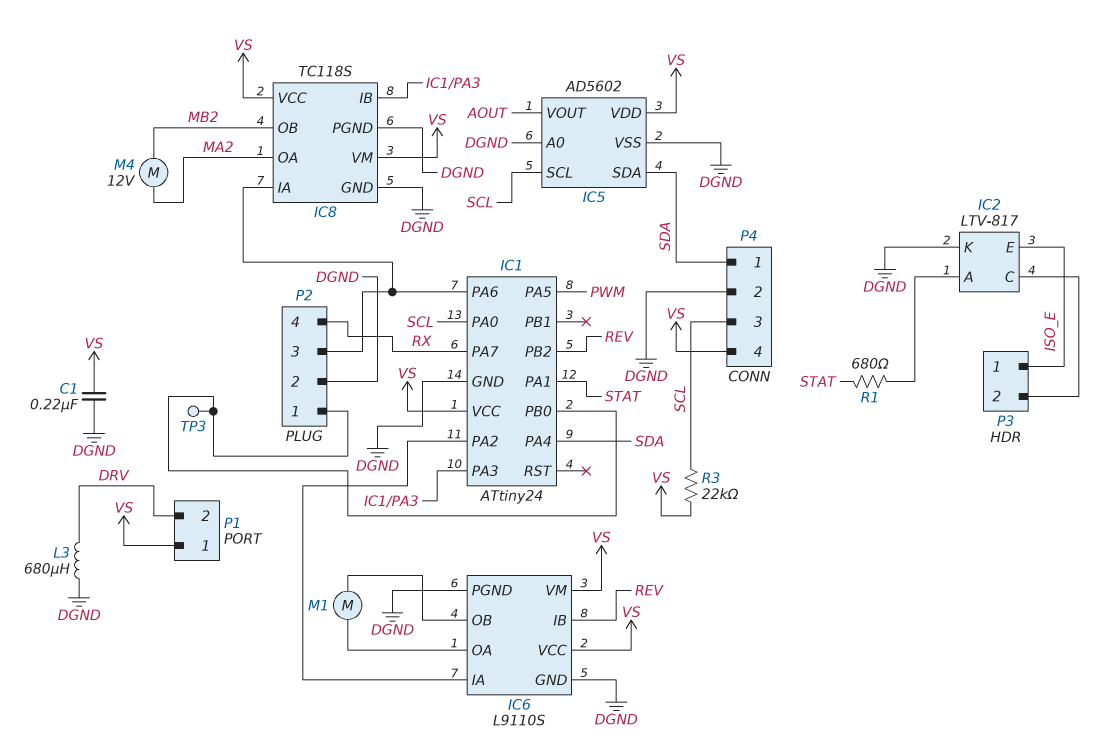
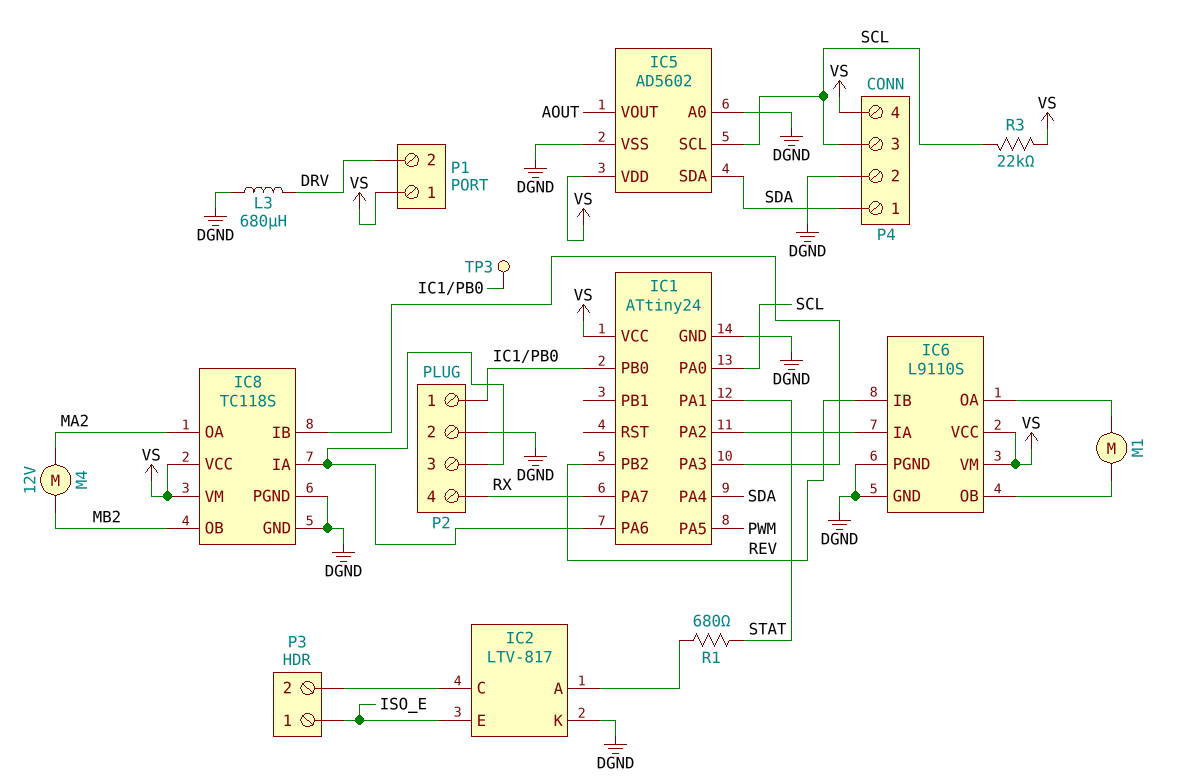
C1: 220nF (DGND, VS) -> none

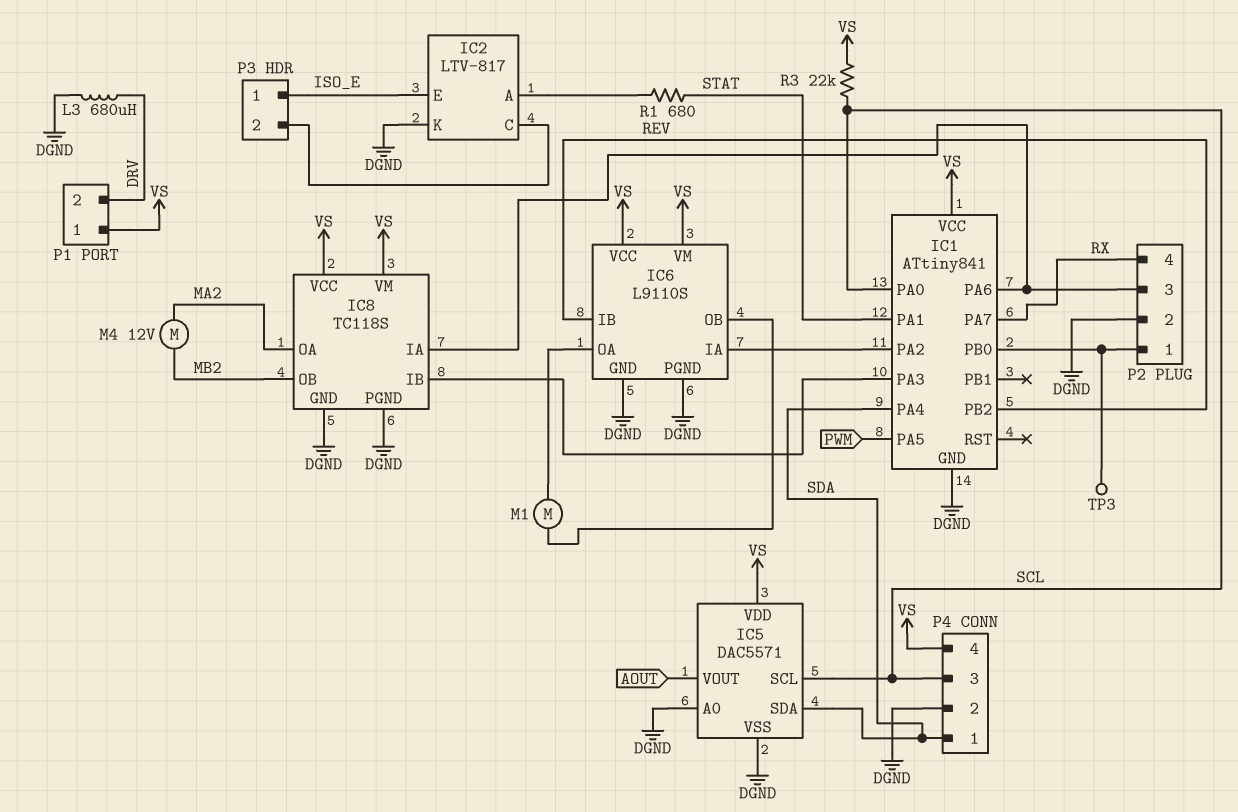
IC1: ATtiny24 -> ATtiny841
IC5: AD5602 -> DAC5571

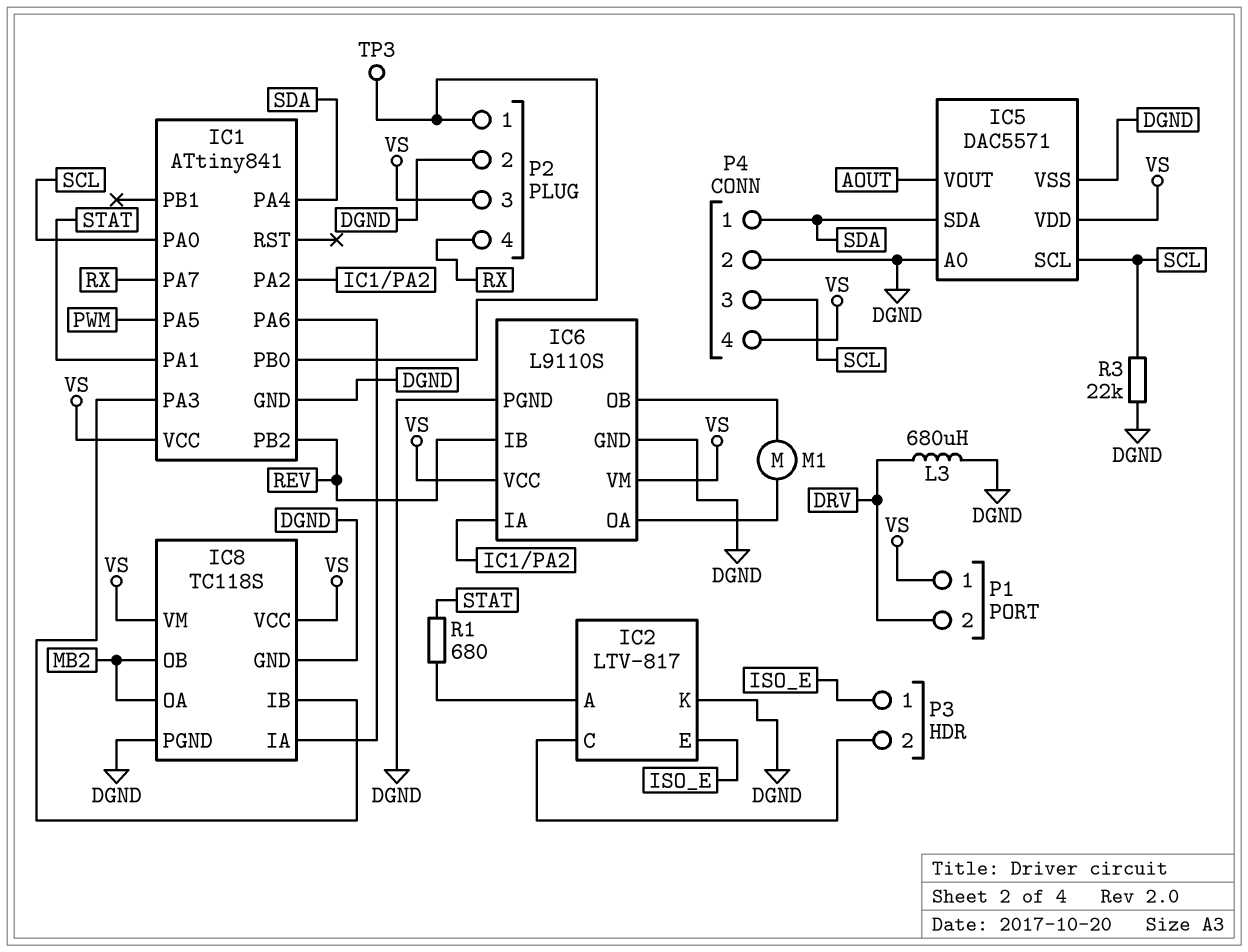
IC8 pin OA: MA2 -> MB2
M4: motor 12V (MA2, MB2) -> none
P2 pin 3: IC1/PA6 -> VS
R3: 22k (SCL, VS) -> 22k (DGND, SCL)

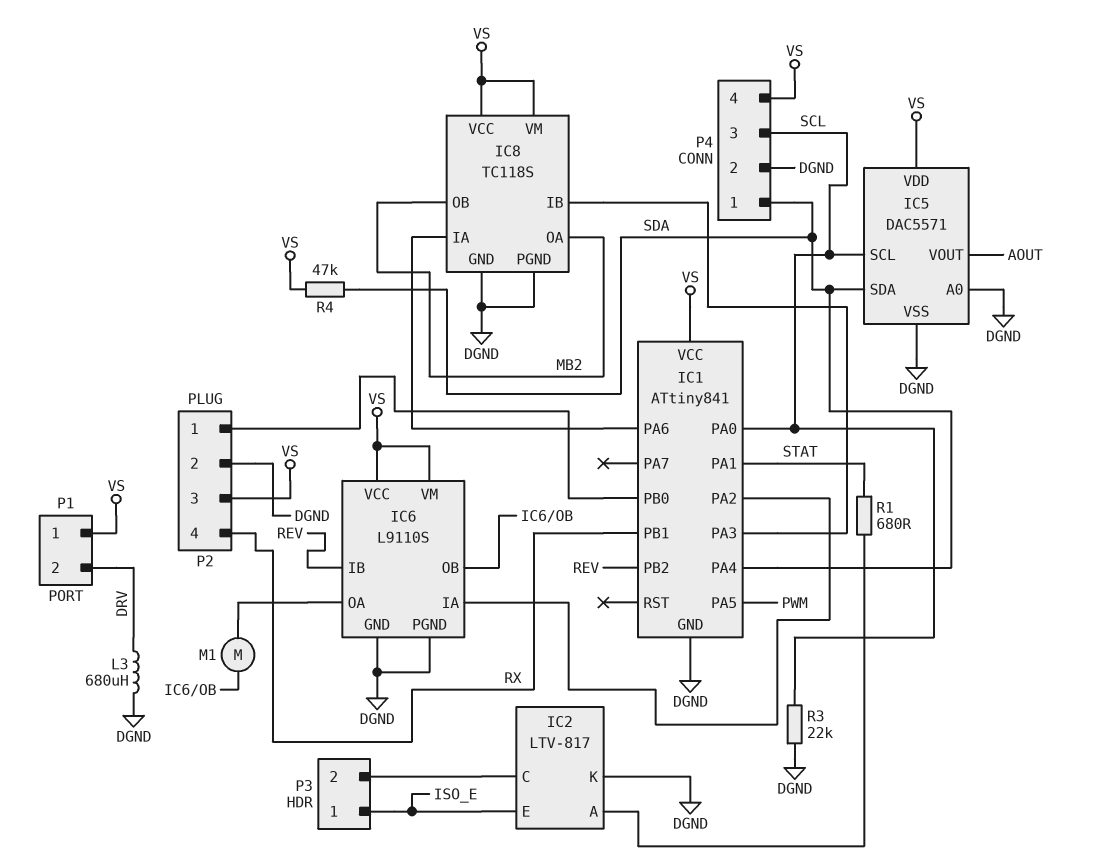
IC1 pin PA7: RX -> none
IC1 pin PB1: none -> RX
R4: none -> 47k (SDA, VS)
TP3: test point (IC1/PB0) -> none

